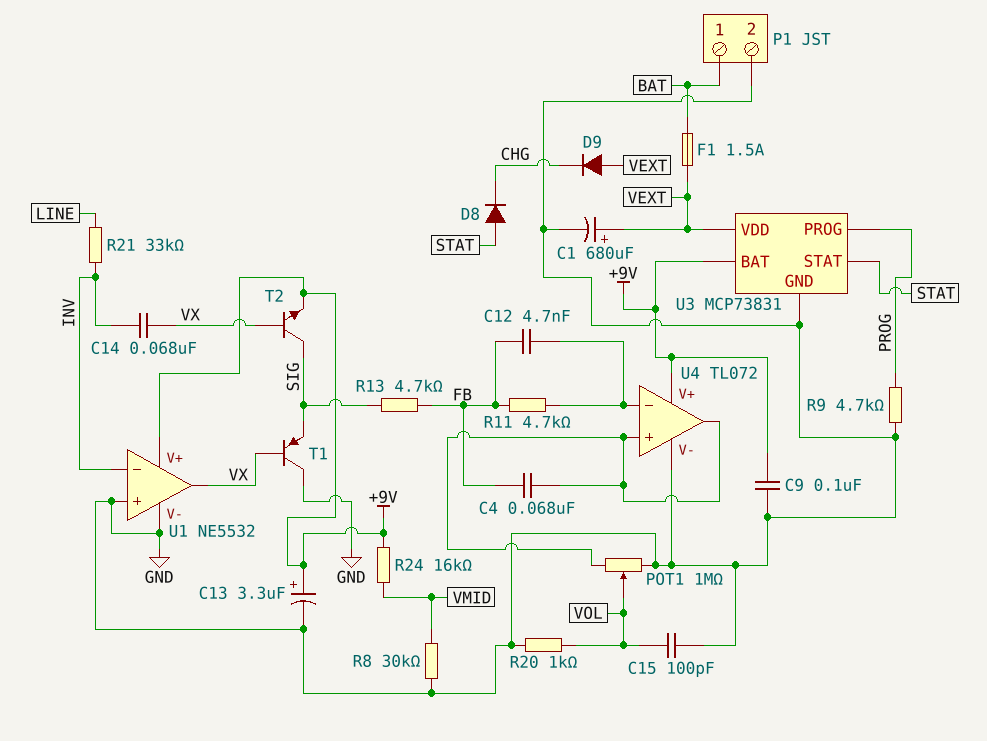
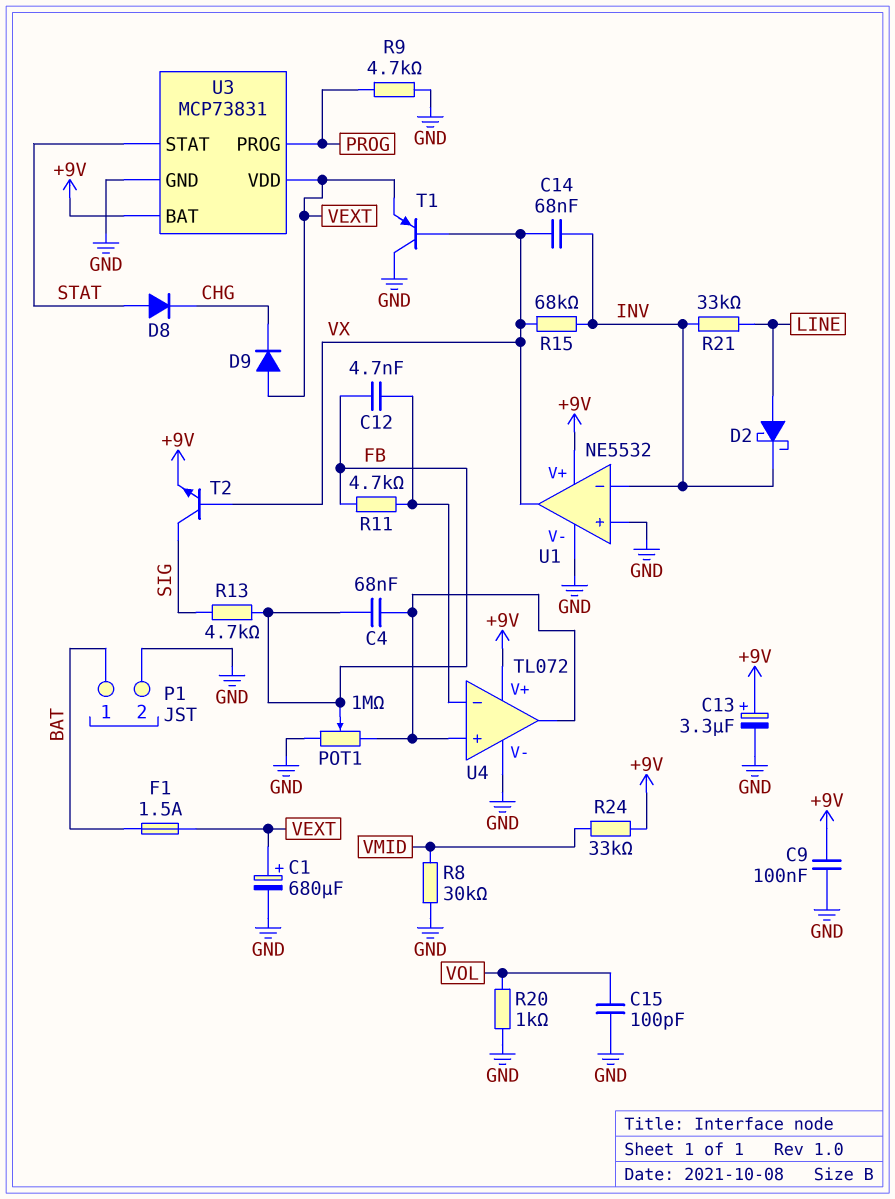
D2: none -> schottky (A LINE, K INV)
POT1: 1M (GND, U4/in+, wiper VOL) -> 1M (GND, U4/in+, wiper FB)
R15: none -> 68k (INV, VX)
R24: 16k (+9V, VMID) -> 33k (+9V, VMID)
T1: PNP (B VX, C GND, E SIG) -> PNP (B VX, C GND, E VEXT)

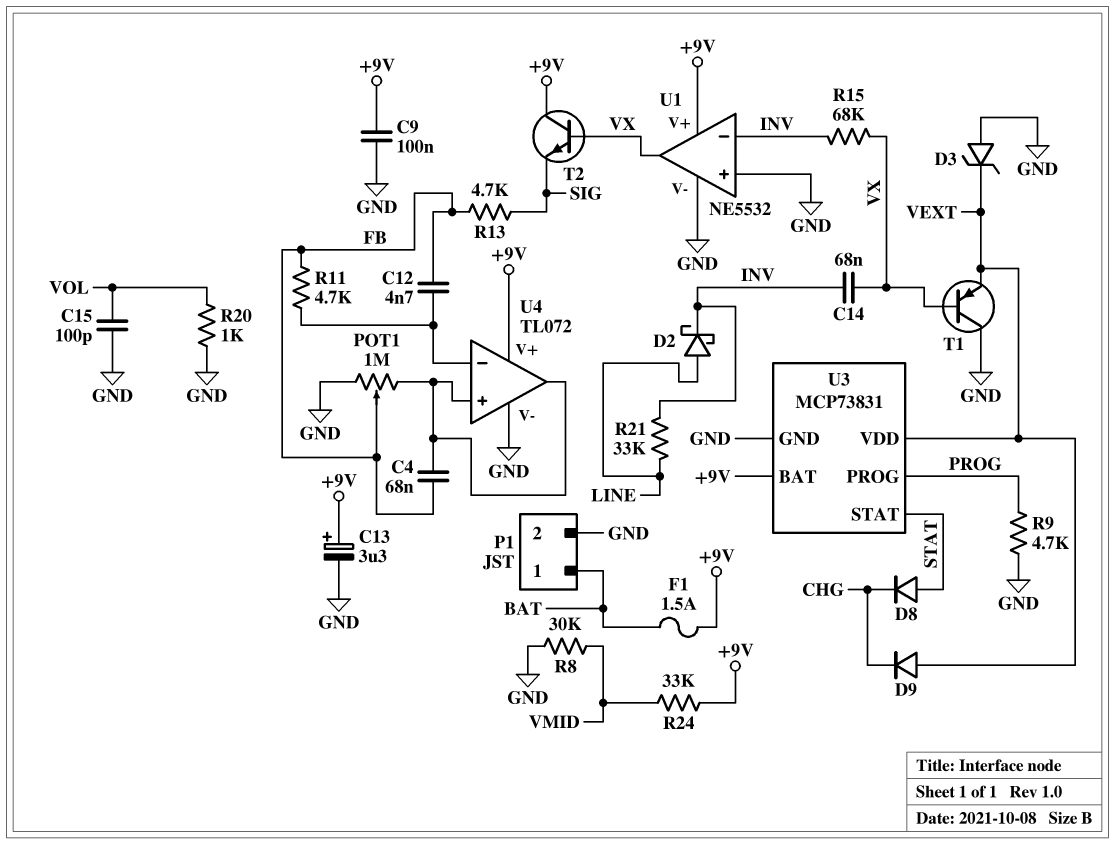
C1: 680uF (plus VEXT, minus GND) -> none
D3: none -> zener (A GND, K VEXT)
F1: 1.5A (BAT, VEXT) -> 1.5A (+9V, BAT)
T2: NPN (B VX, C SIG, E +9V) -> NPN (B VX, C +9V, E SIG)

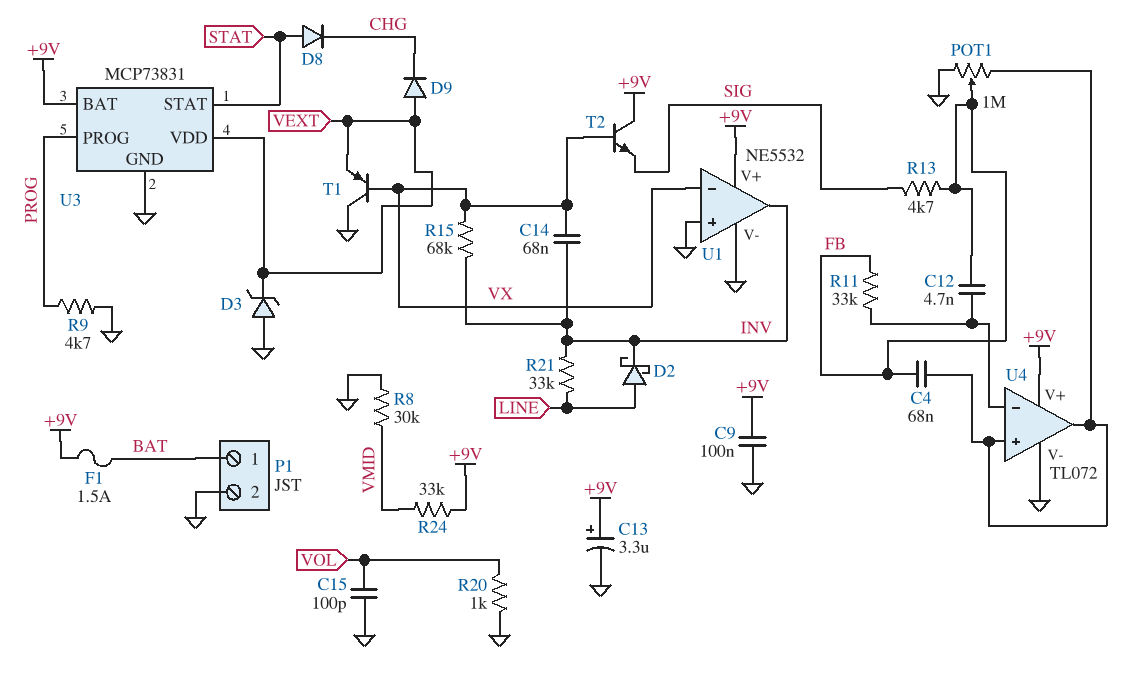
R11: 4.7k (FB, U4/in-) -> 33k (FB, U4/in-)
U1 pin in-: INV -> VX
U1 pin out: VX -> INV

